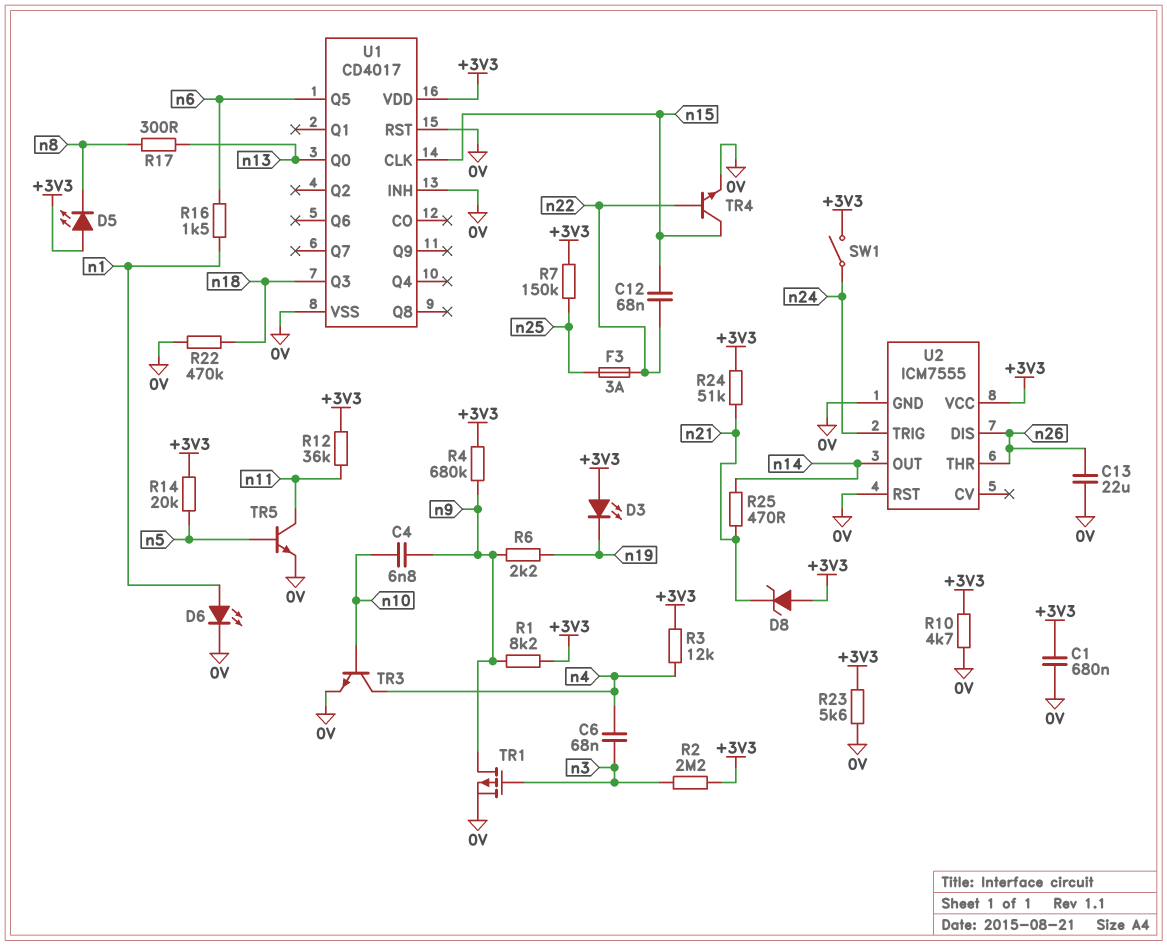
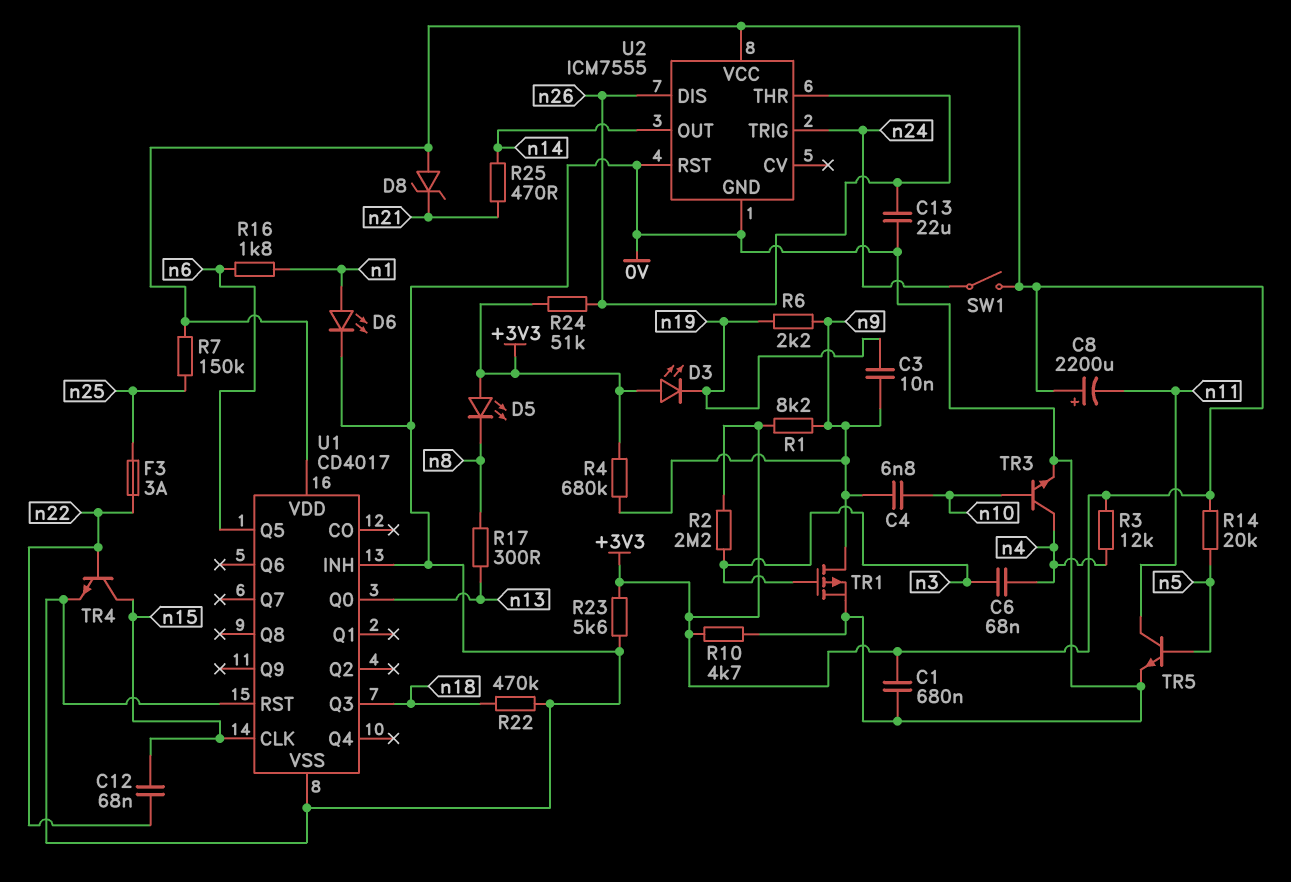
C3: none -> 10nF (n9, n19)
C8: none -> 2200uF (plus +3V3, minus n11)
R12: 36k (+3V3, n11) -> none
R16: 1.5k (n1, n6) -> 1.8k (n1, n6)
R24: 51k (+3V3, n21) -> 51k (+3V3, n26)

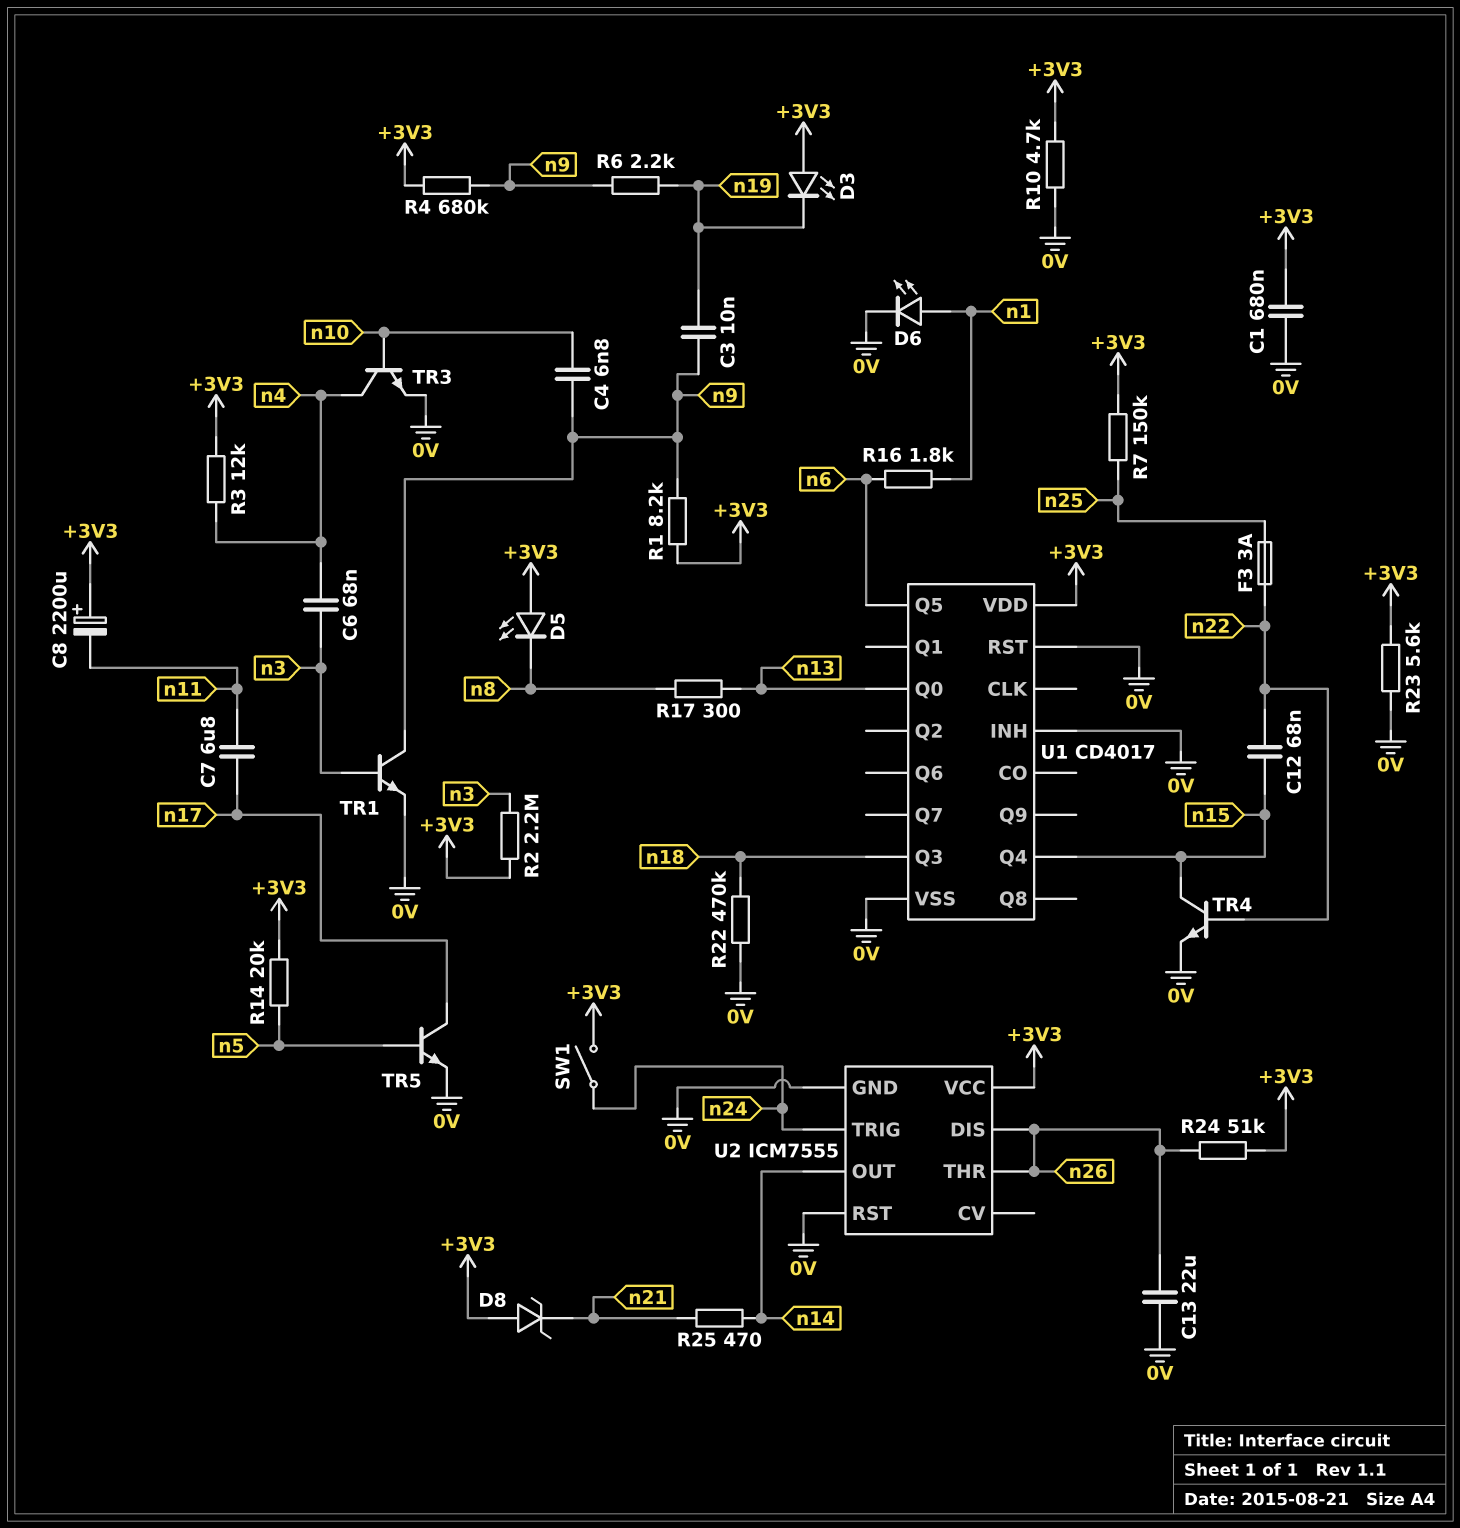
C7: none -> 6.8uF (n11, n17)
TR1: PMOS (G n3, D n9, S 0V) -> NPN (B n3, C n9, E 0V)
TR5: NPN (B n5, C n11, E 0V) -> NPN (B n5, C n17, E 0V)
U1 pin CLK: n15 -> none
U1 pin Q4: none -> n15

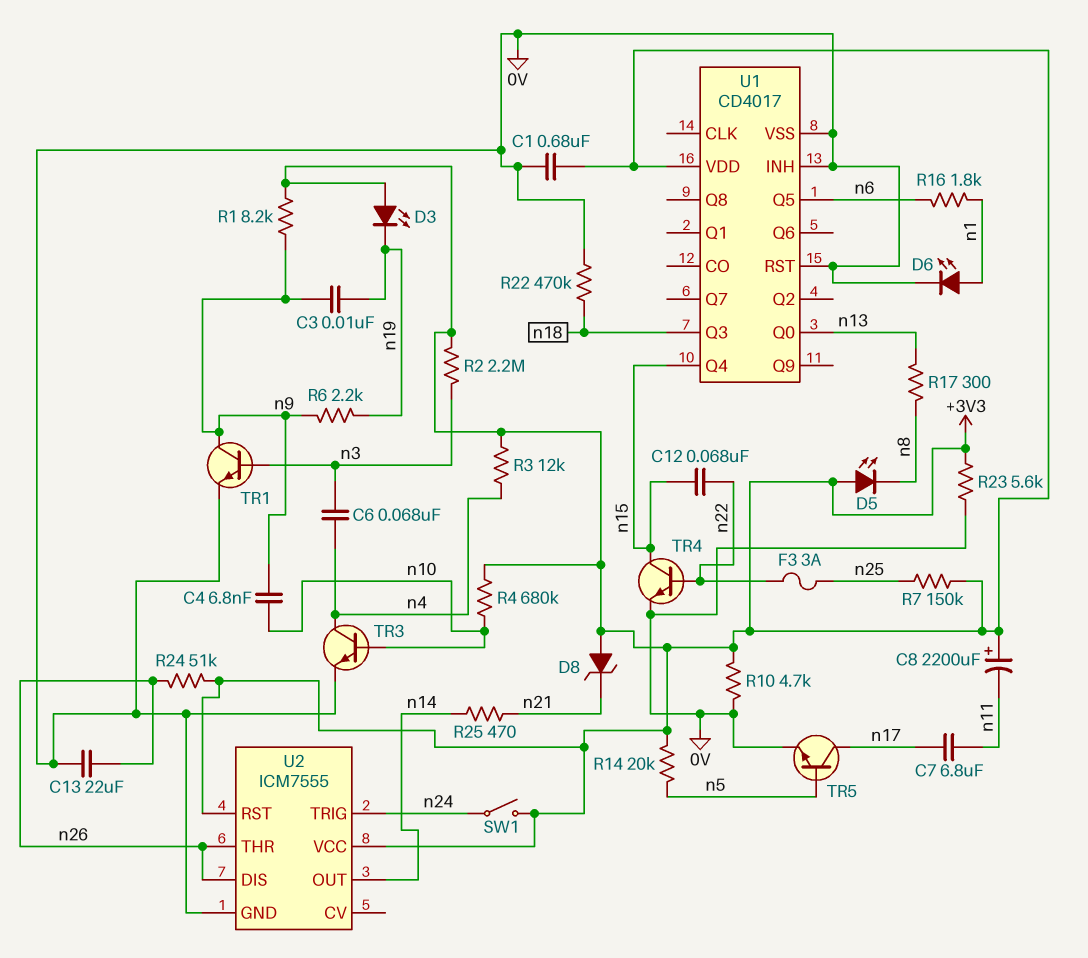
R4: 680k (+3V3, n9) -> 680k (+3V3, n10)
U2 pin RST: 0V -> +3V3

